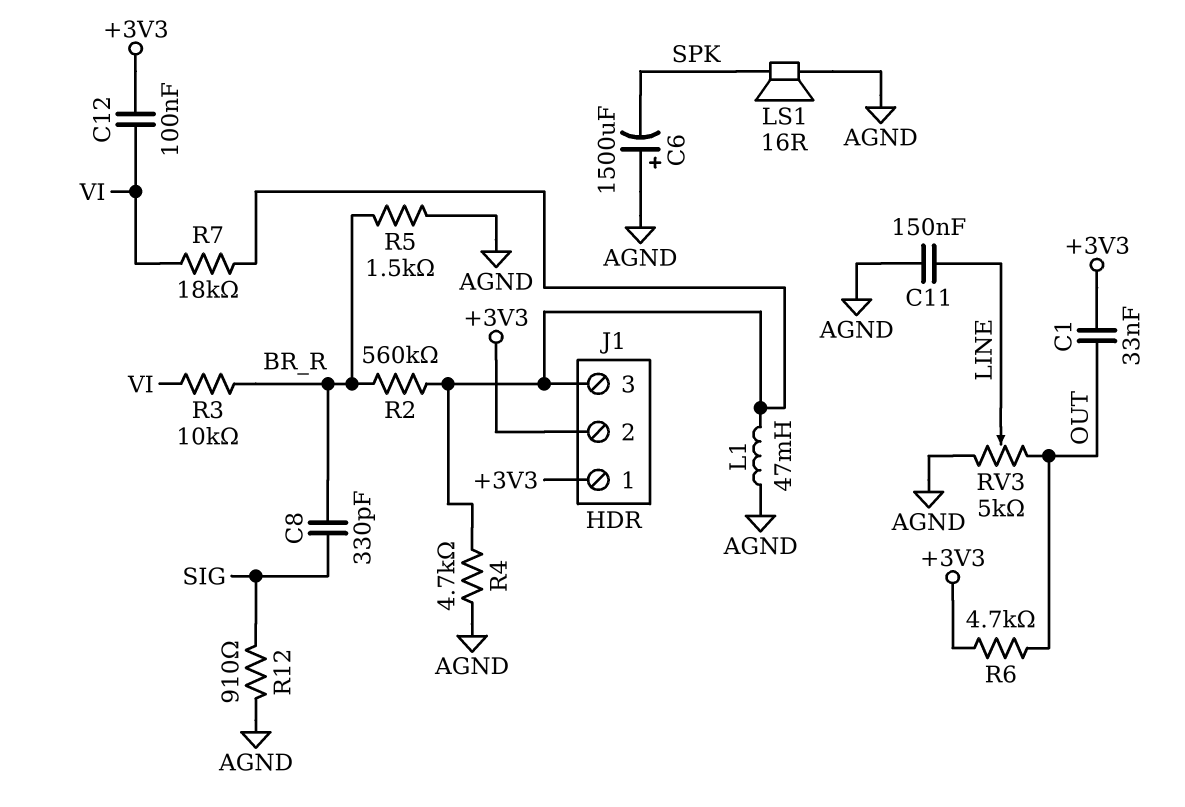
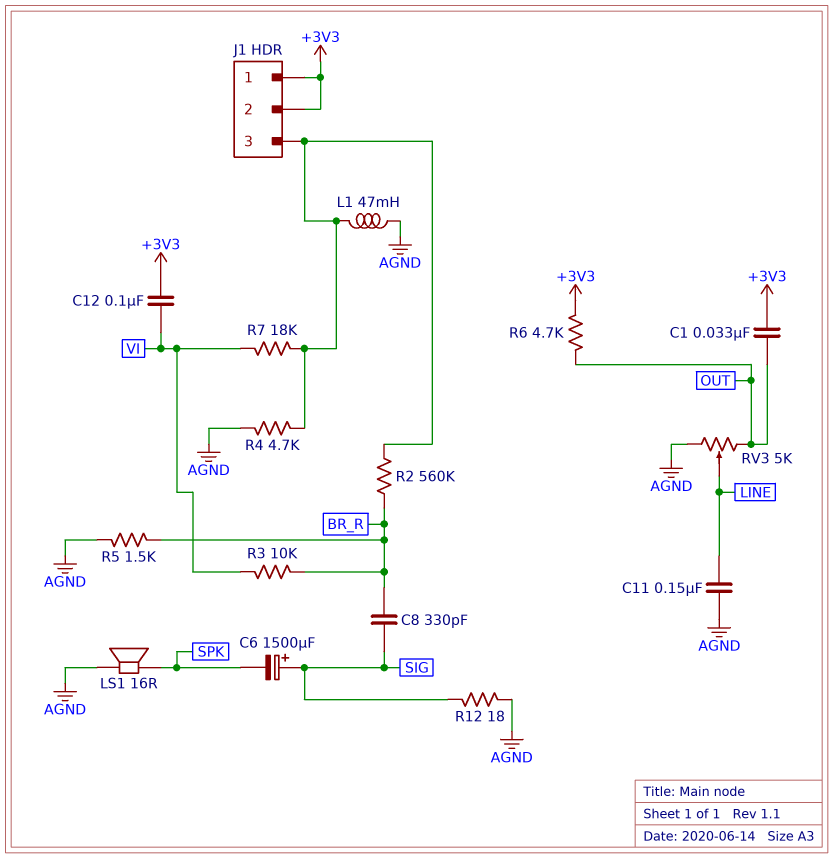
C6: 1500uF (plus AGND, minus SPK) -> 1500uF (plus SIG, minus SPK)
R12: 910 (AGND, SIG) -> 18 (AGND, SIG)

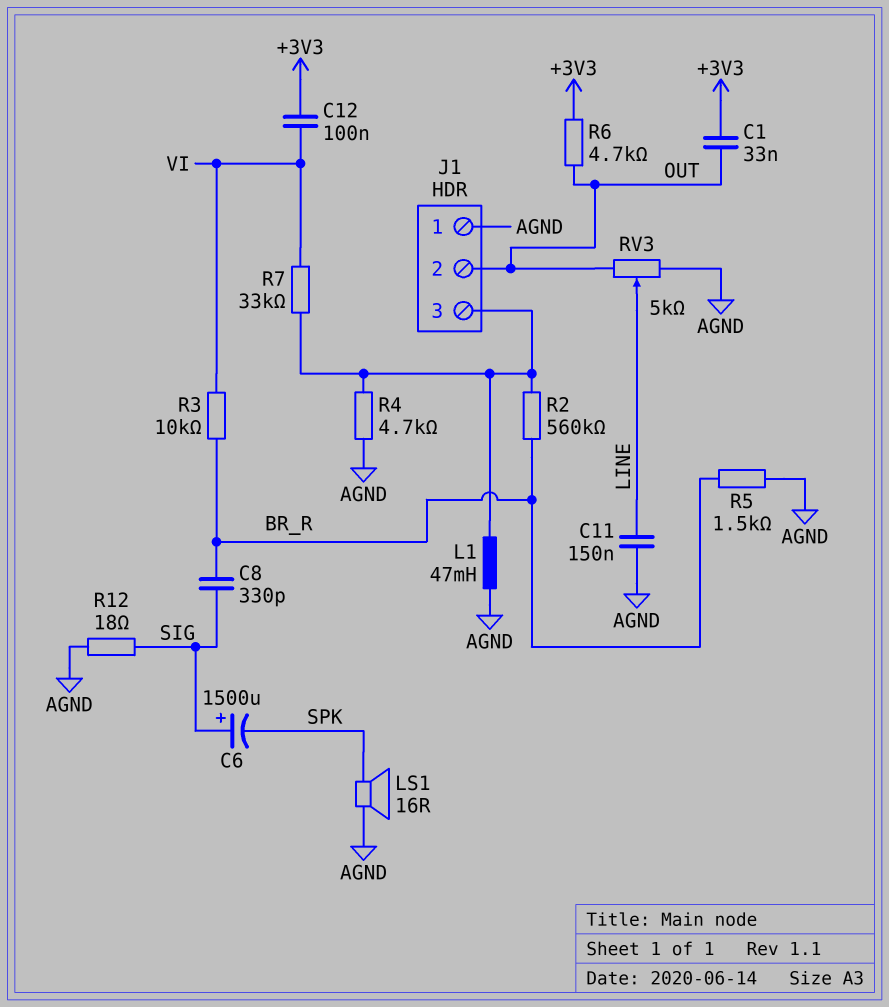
J1 pin 1: +3V3 -> AGND
J1 pin 2: +3V3 -> OUT
R7: 18k (J1/3, VI) -> 33k (J1/3, VI)

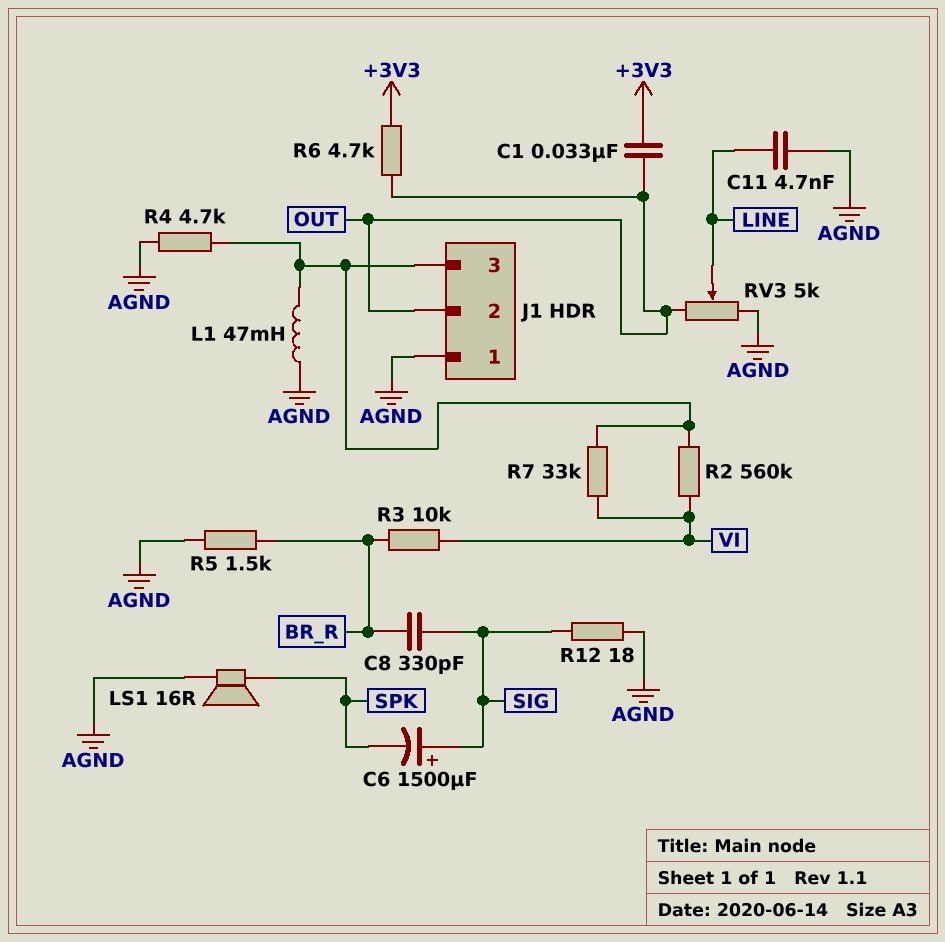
C11: 150nF (AGND, LINE) -> 4.7nF (AGND, LINE)
C12: 100nF (+3V3, VI) -> none
R2: 560k (BR_R, J1/3) -> 560k (J1/3, VI)

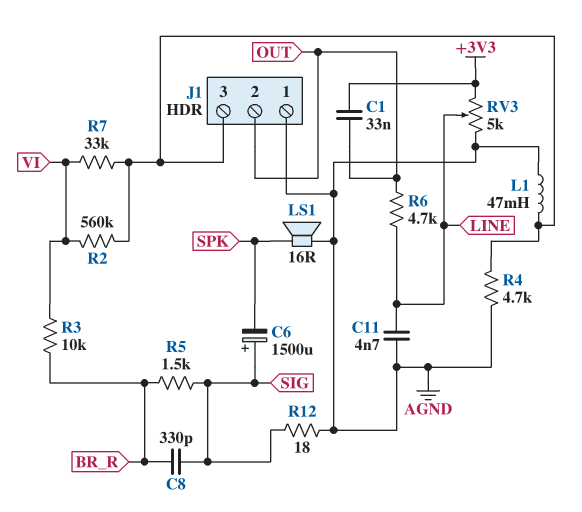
R5: 1.5k (AGND, BR_R) -> 1.5k (BR_R, SIG)
R6: 4.7k (+3V3, OUT) -> 4.7k (LINE, OUT)
RV3: 5k (AGND, OUT, wiper LINE) -> 5k (+3V3, AGND, wiper LINE)

